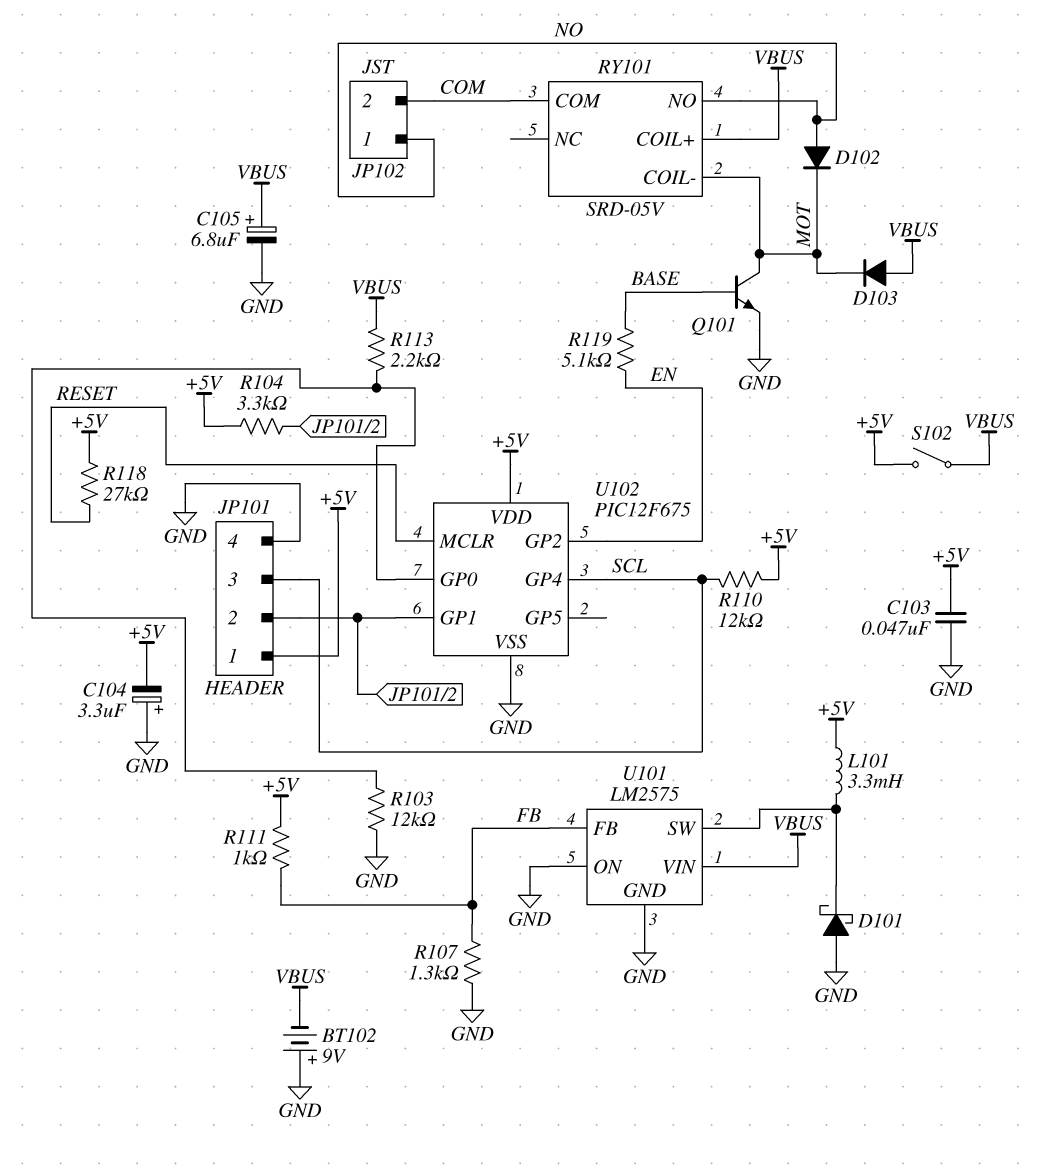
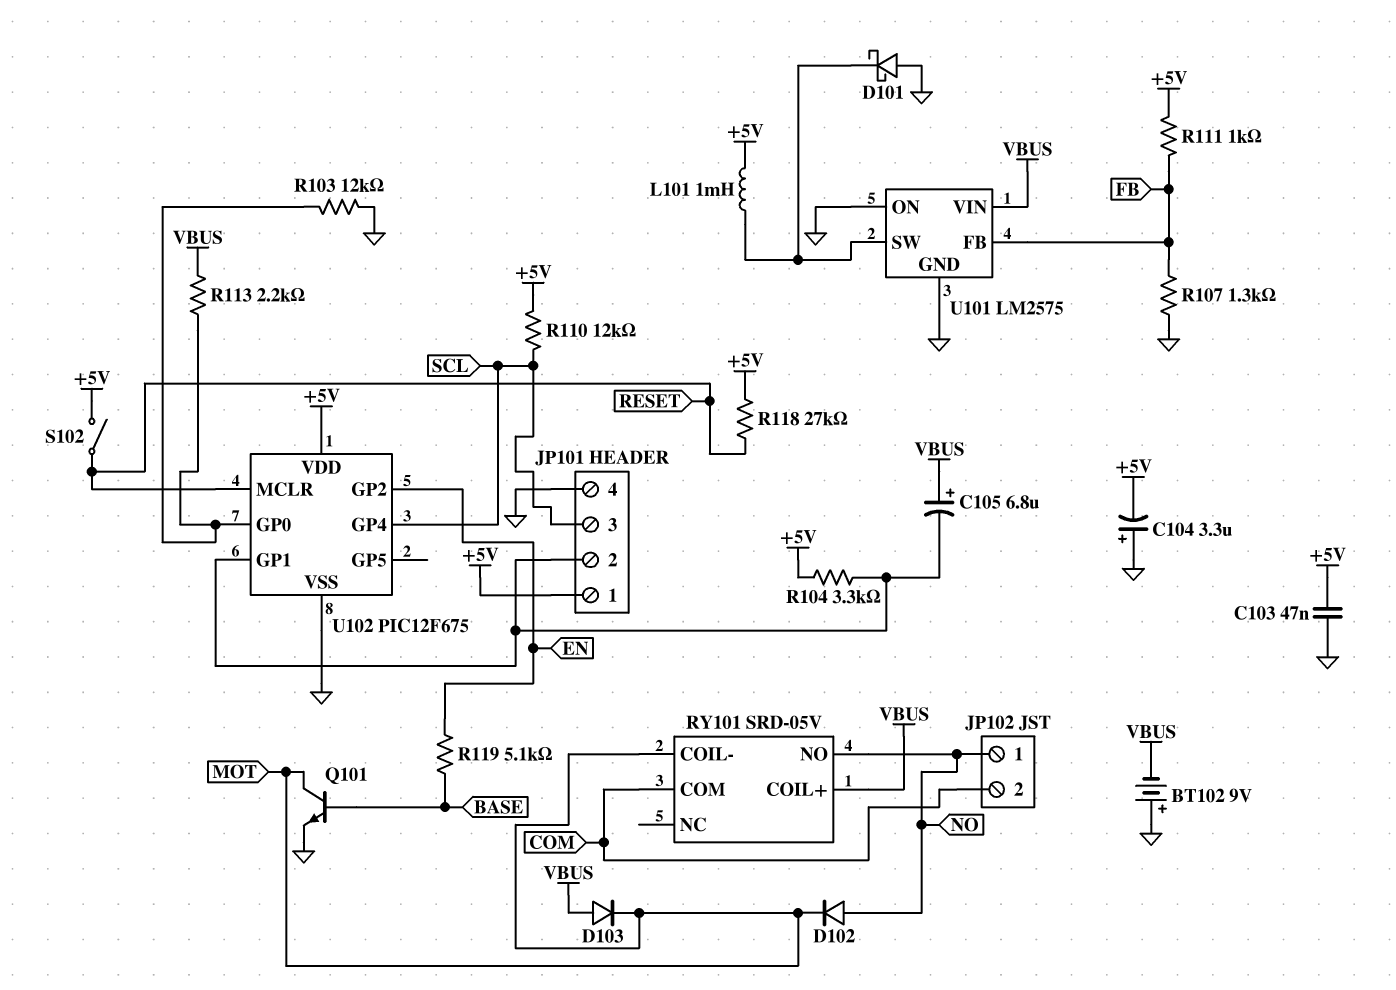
C105: 6.8uF (plus VBUS, minus GND) -> 6.8uF (plus VBUS, minus JP101/2)
L101: 3.3mH (+5V, U101/SW) -> 1mH (+5V, U101/SW)
S102: switch (+5V, VBUS) -> switch (+5V, RESET)

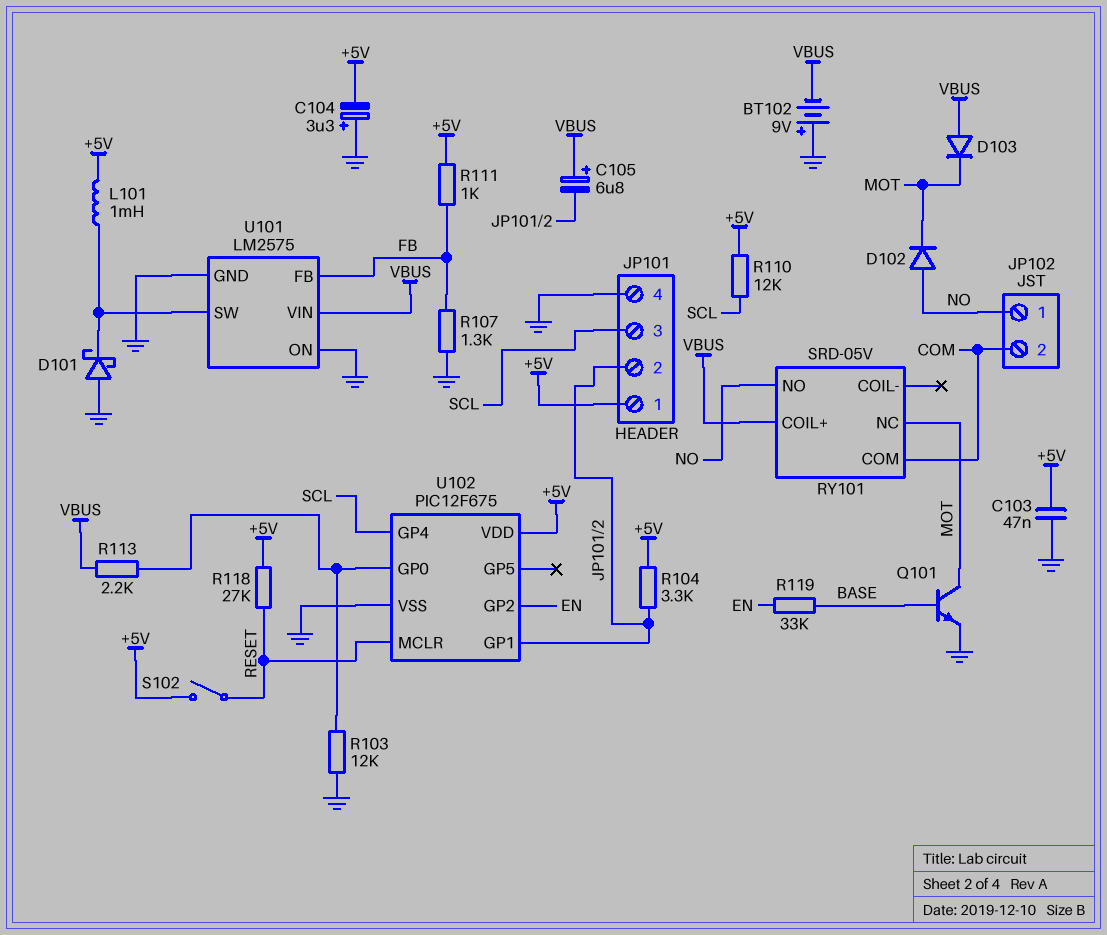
R119: 5.1k (BASE, EN) -> 33k (BASE, EN)
RY101 pin COIL-: MOT -> none
RY101 pin NC: none -> MOT

